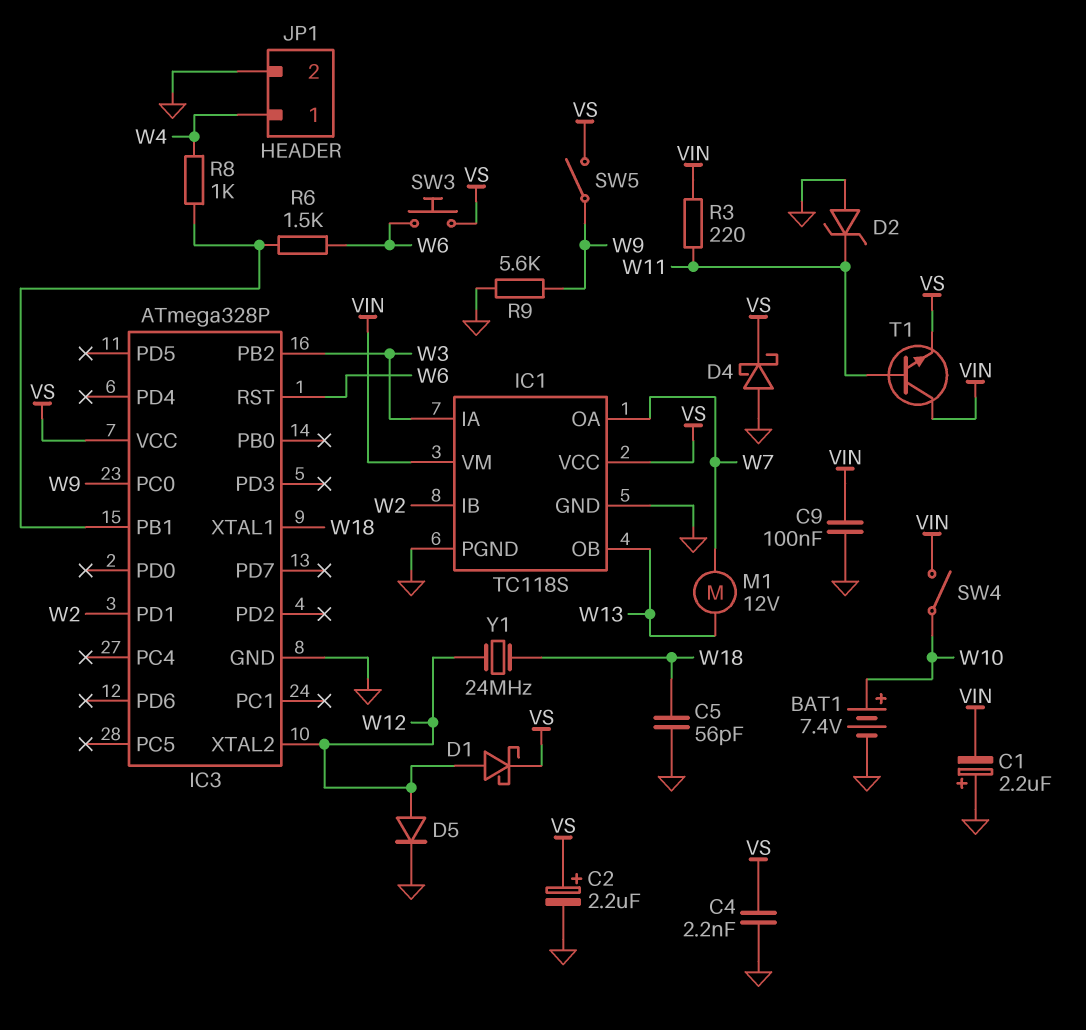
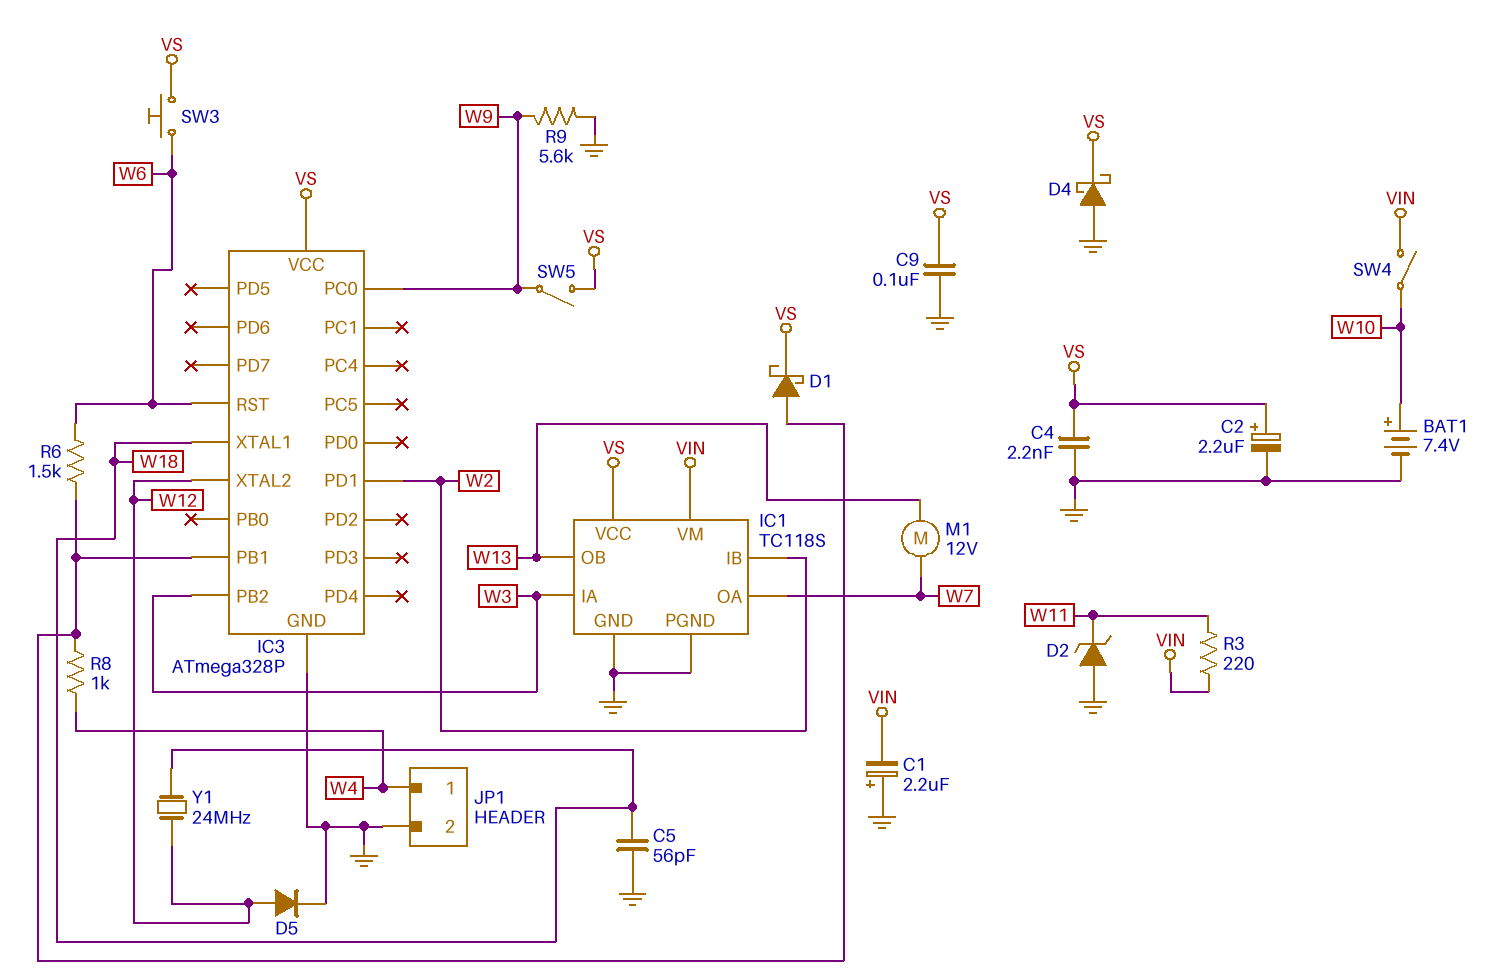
C9: 100nF (GND, VIN) -> 100nF (GND, VS)
D1: schottky (A W12, K VS) -> schottky (A IC3/PB1, K VS)
T1: NPN (B W11, C VIN, E VS) -> none

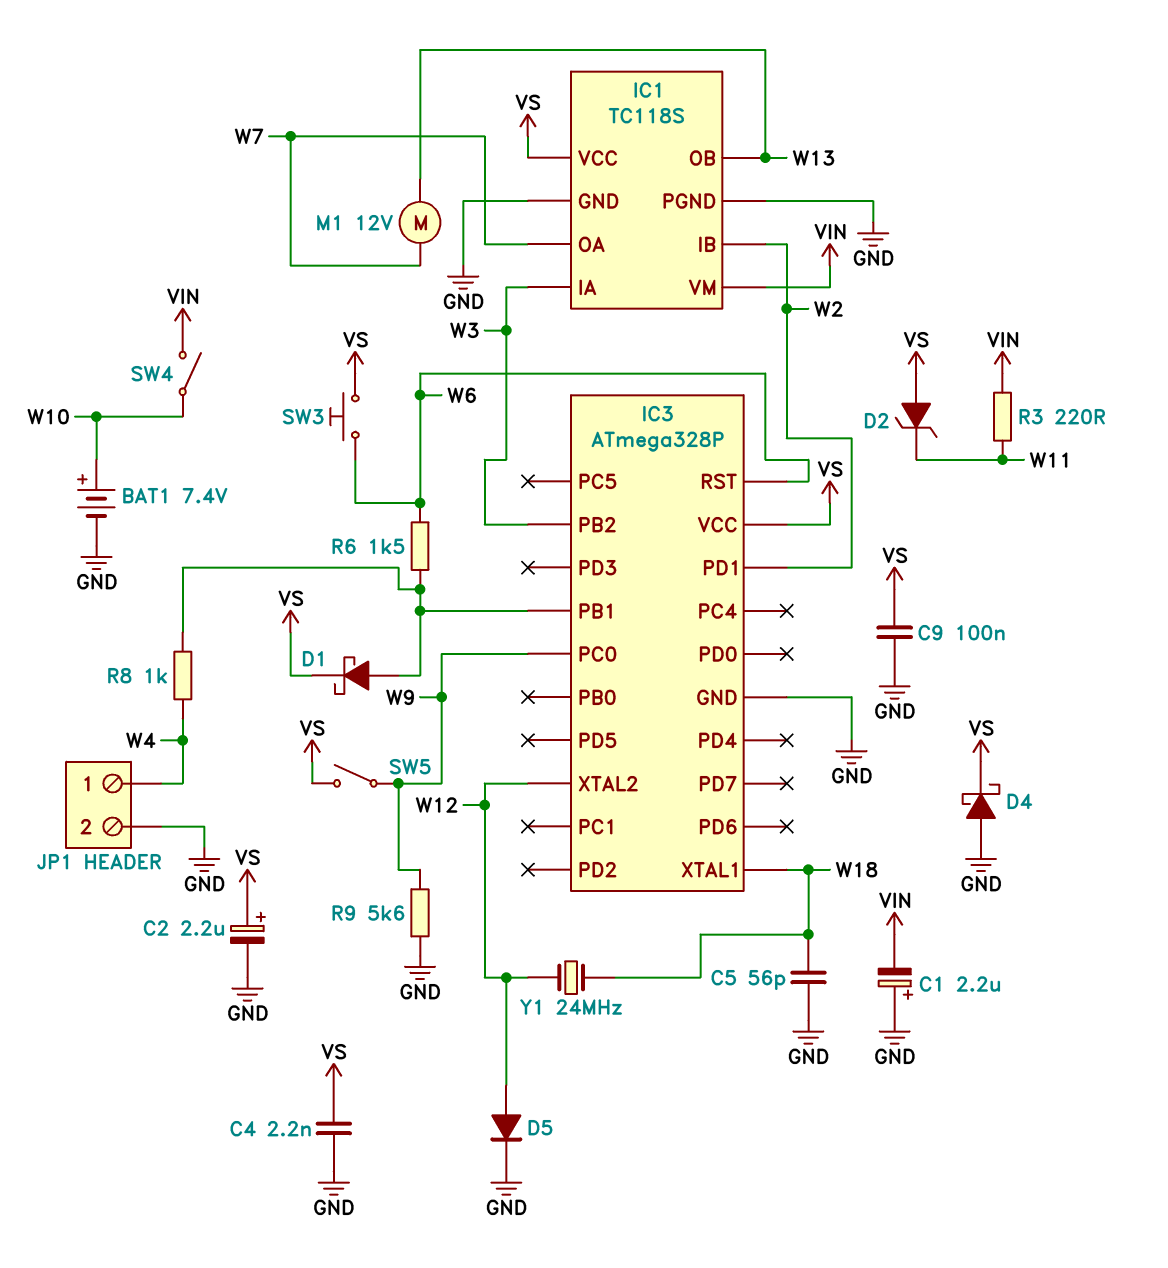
D2: zener (A GND, K W11) -> zener (A VS, K W11)

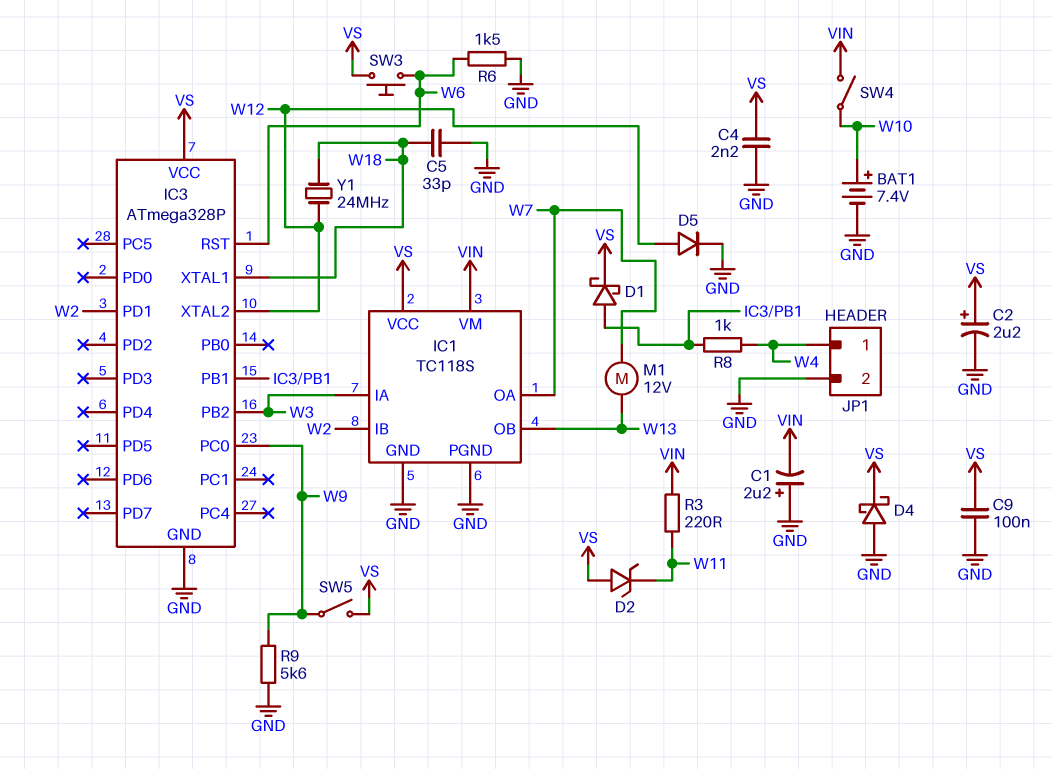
C5: 56pF (GND, W18) -> 33pF (GND, W18)
R6: 1.5k (IC3/PB1, W6) -> 1.5k (GND, W6)

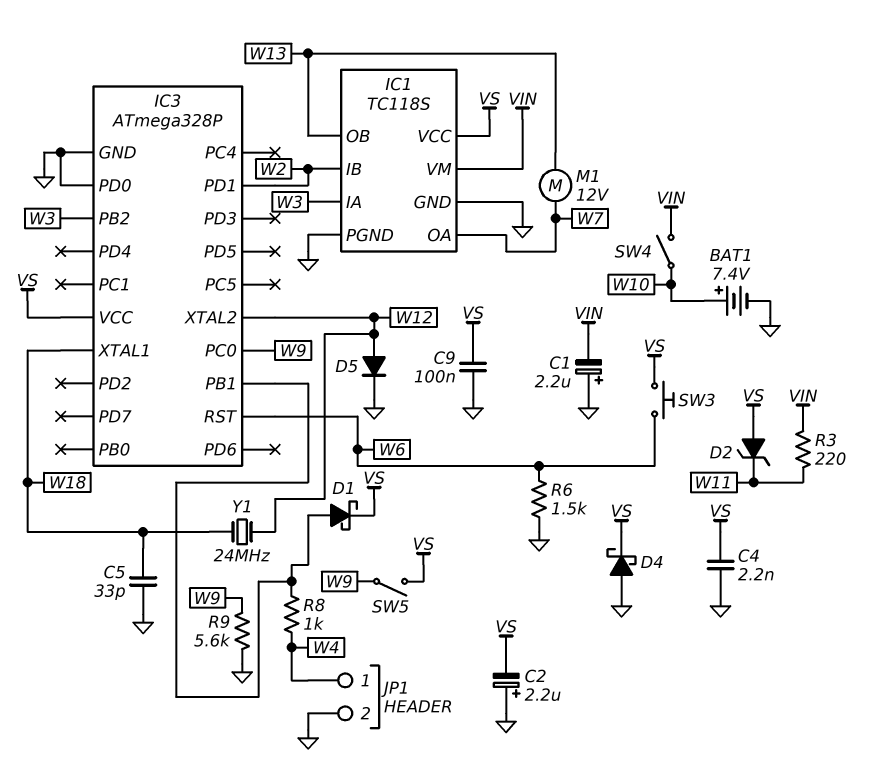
C2: 2.2uF (plus VS, minus GND) -> 2.2uF (plus GND, minus VS)
IC3 pin PD0: none -> GND

